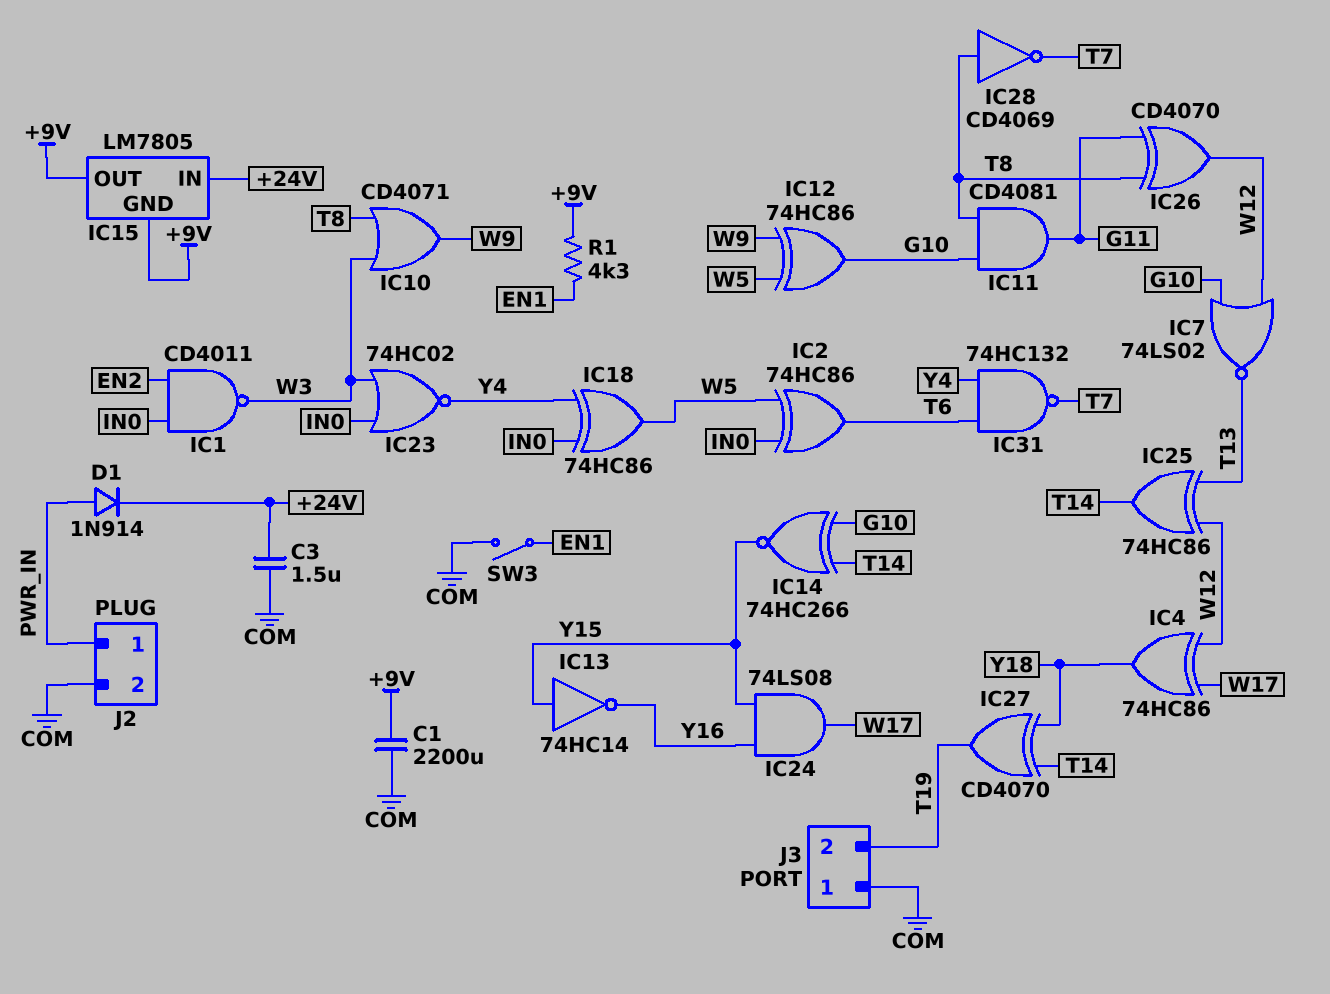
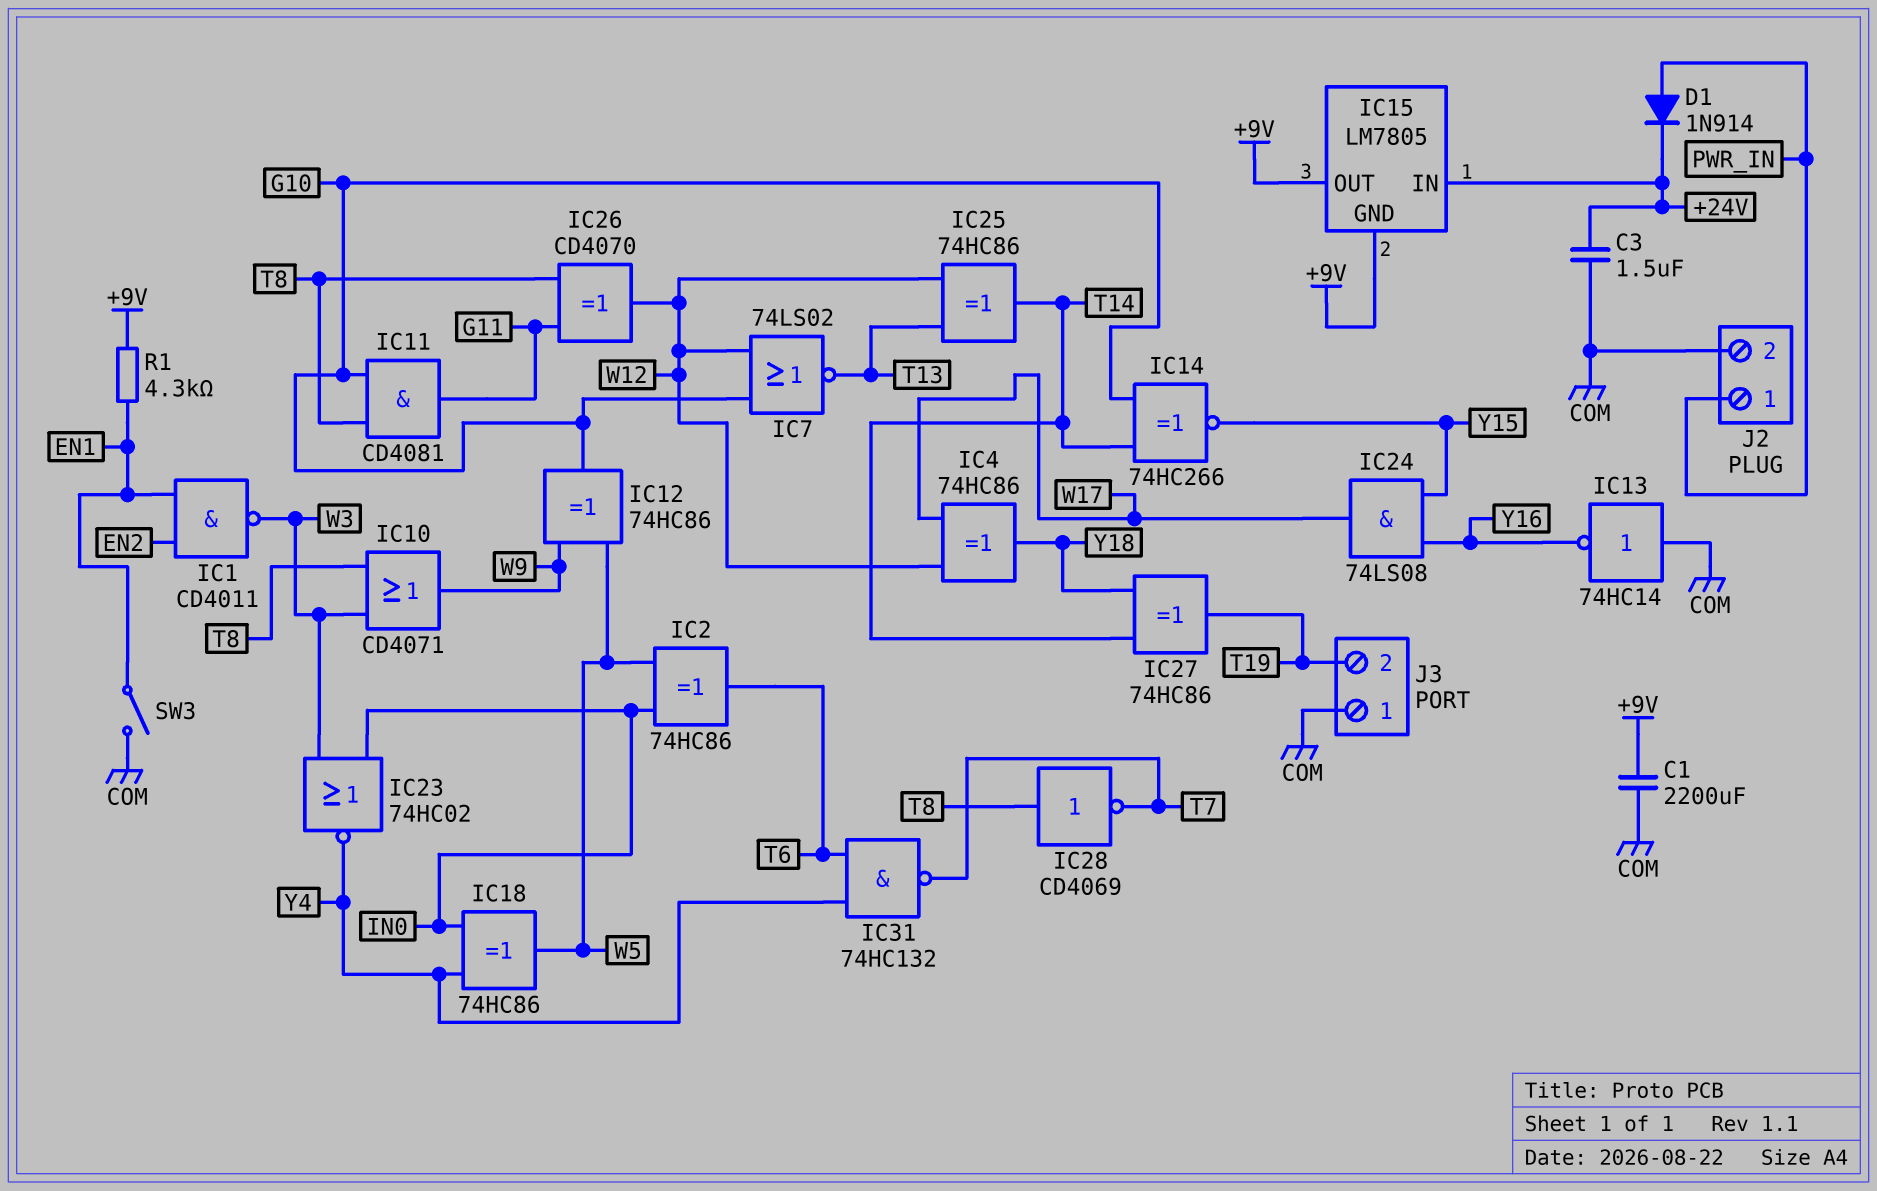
IC1: NAND CD4011 (in EN2, in IN0, out W3) -> NAND CD4011 (in EN1, in EN2, out W3)
IC13: NOT 74HC14 (in Y15, out Y16) -> NOT 74HC14 (in COM, out Y16)
IC27: XOR CD4070 (in T14, in Y18, out T19) -> XOR 74HC86 (in T14, in Y18, out T19)

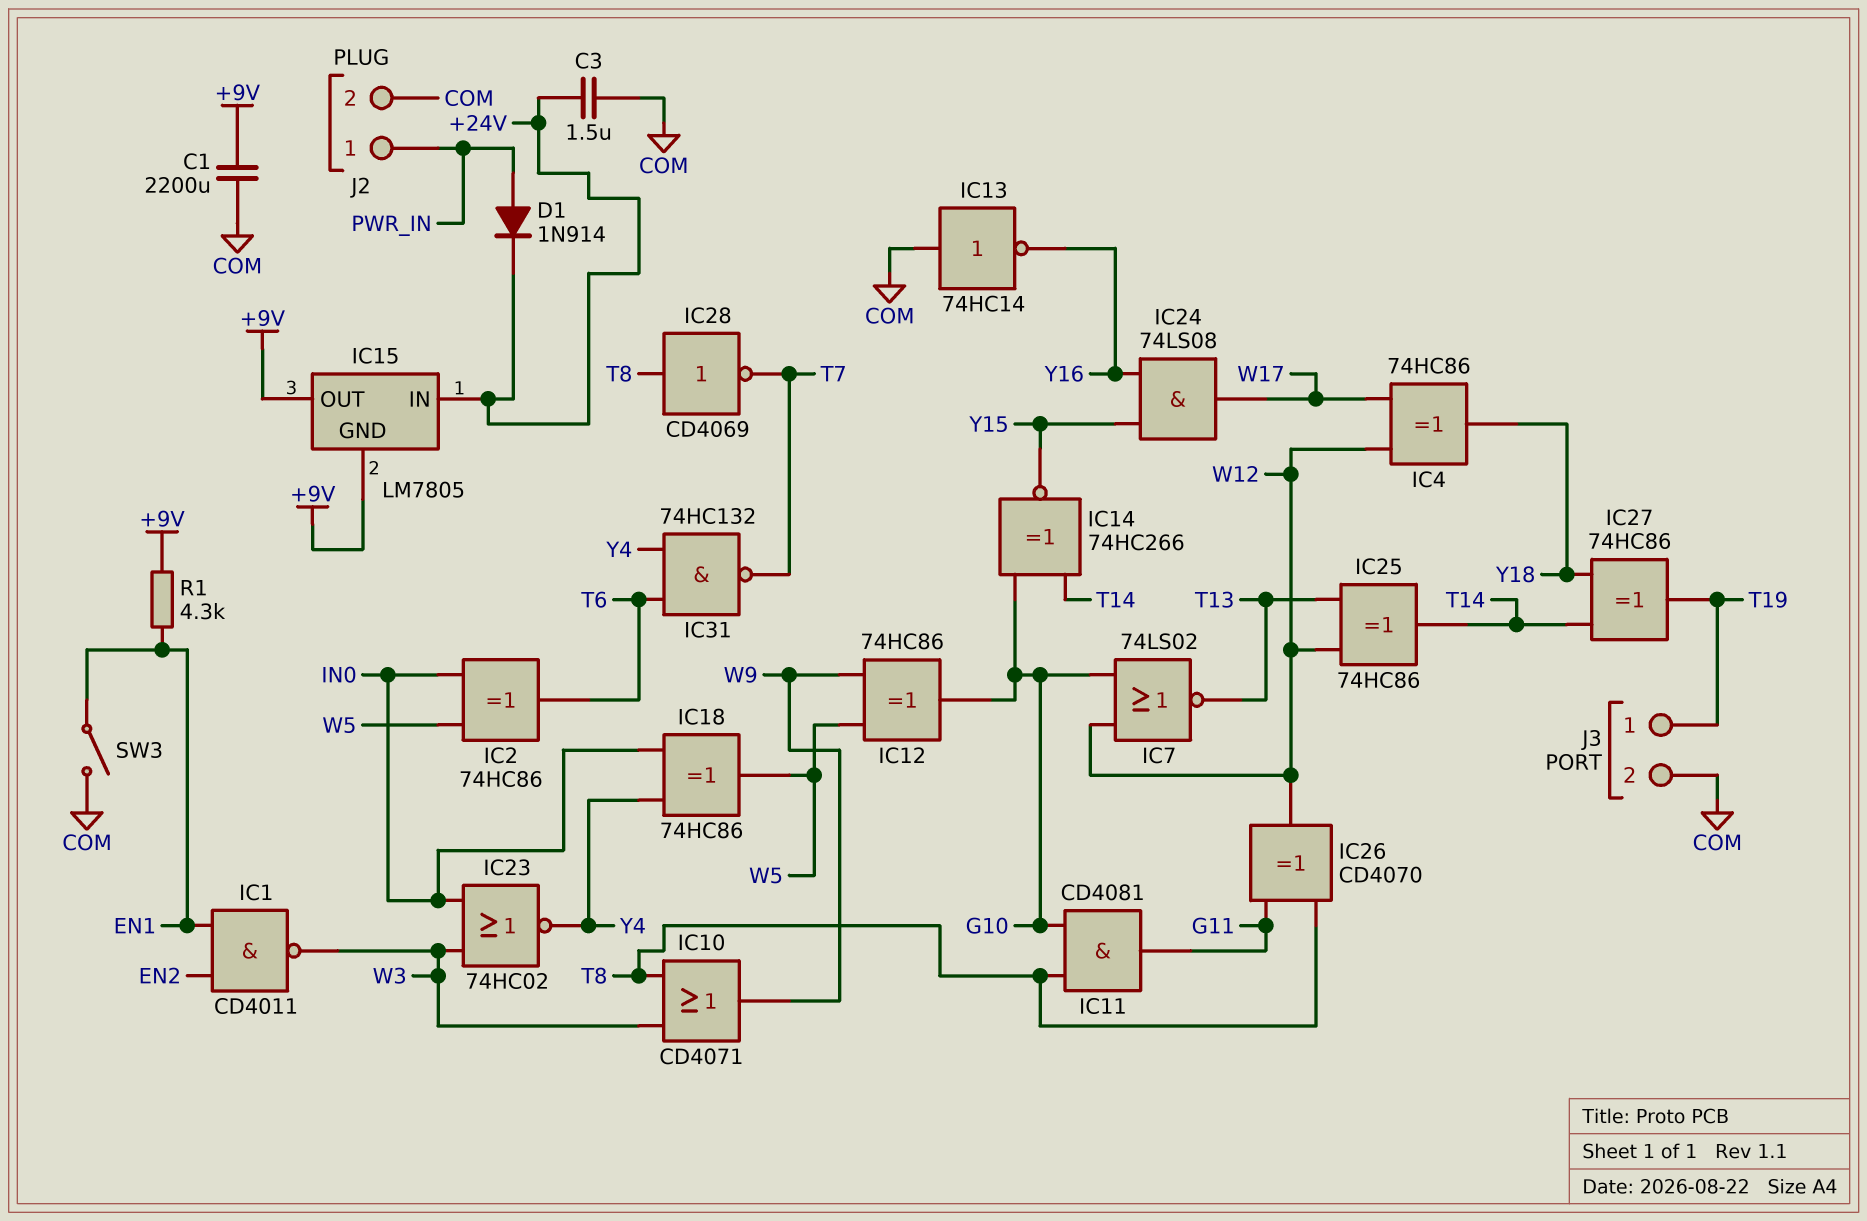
J3 pin 1: COM -> T19
J3 pin 2: T19 -> COM

